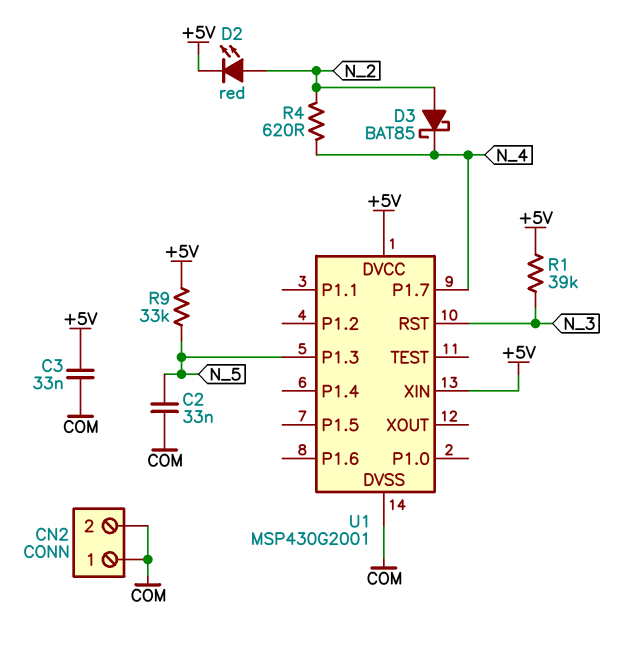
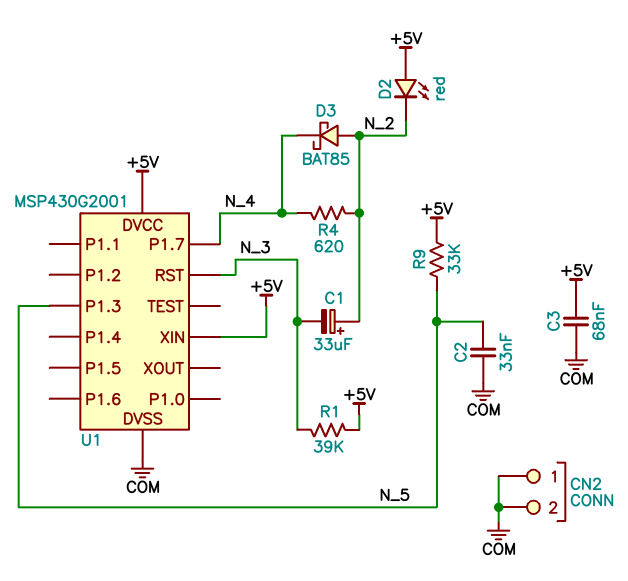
C1: none -> 33uF (plus N_2, minus N_3)
C3: 33nF (+5V, COM) -> 68nF (+5V, COM)
D2: LED red (A N_2, K +5V) -> LED red (A +5V, K N_2)

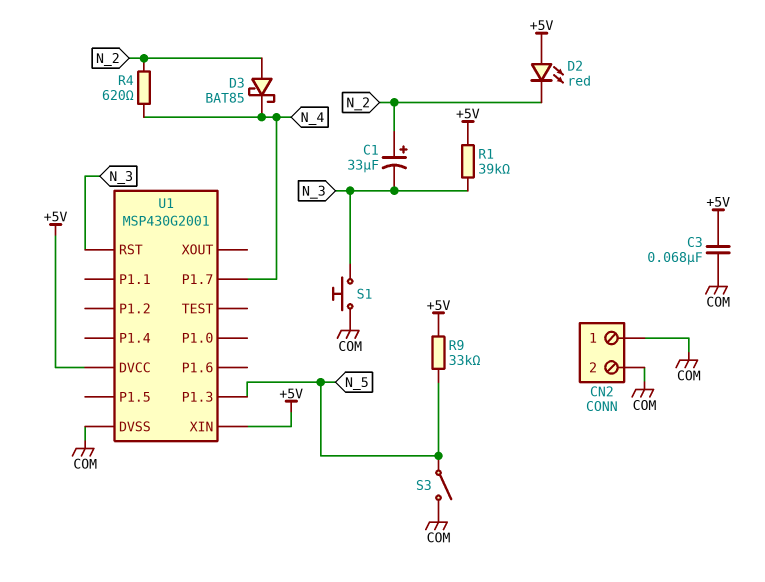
C2: 33nF (COM, N_5) -> none
S1: none -> button (COM, N_3)
S3: none -> switch (COM, N_5)

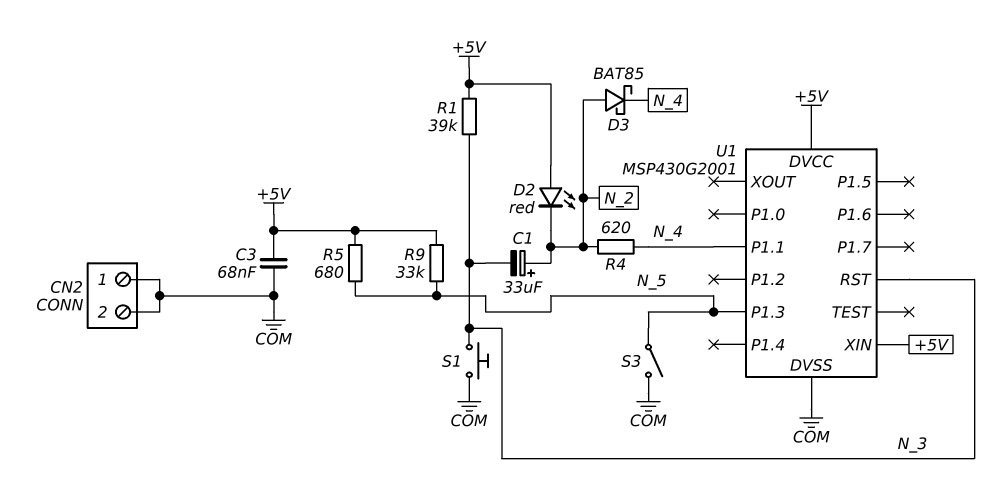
R5: none -> 680 (+5V, N_5)
U1 pin P1.1: none -> N_4
U1 pin P1.7: N_4 -> none

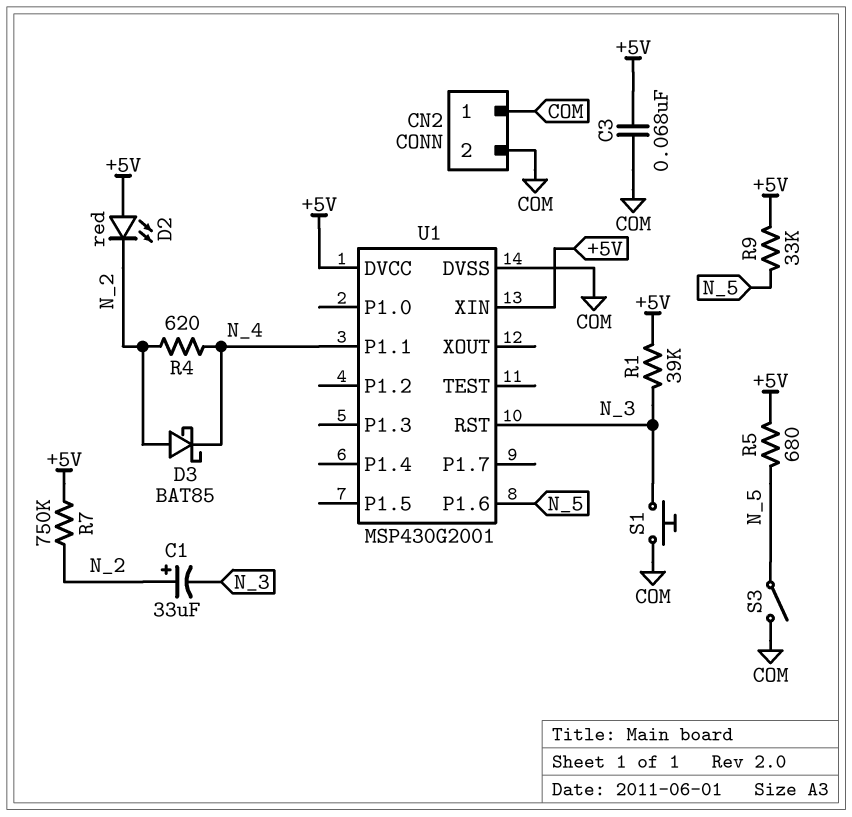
R7: none -> 750k (+5V, N_2)
U1 pin P1.3: N_5 -> none
U1 pin P1.6: none -> N_5

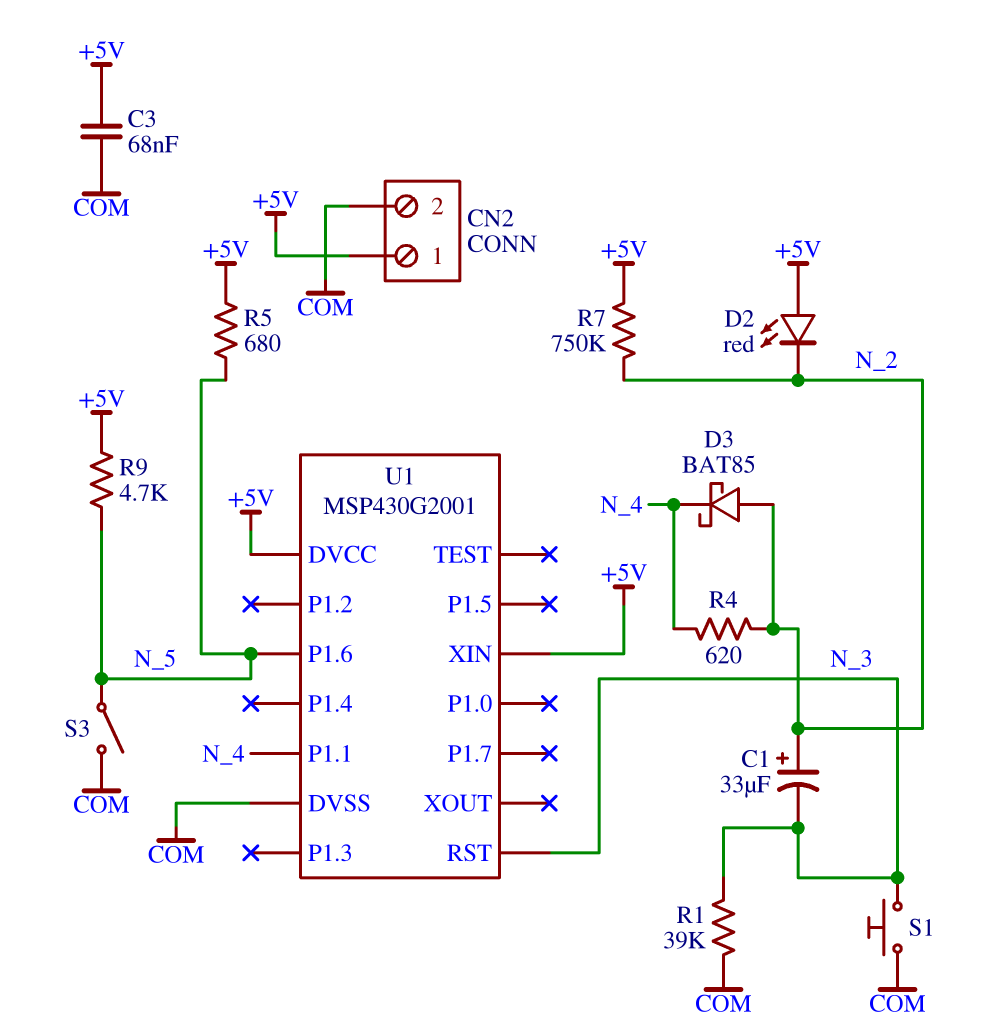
CN2 pin 1: COM -> +5V
R1: 39k (+5V, N_3) -> 39k (COM, N_3)
R9: 33k (+5V, N_5) -> 4.7k (+5V, N_5)

